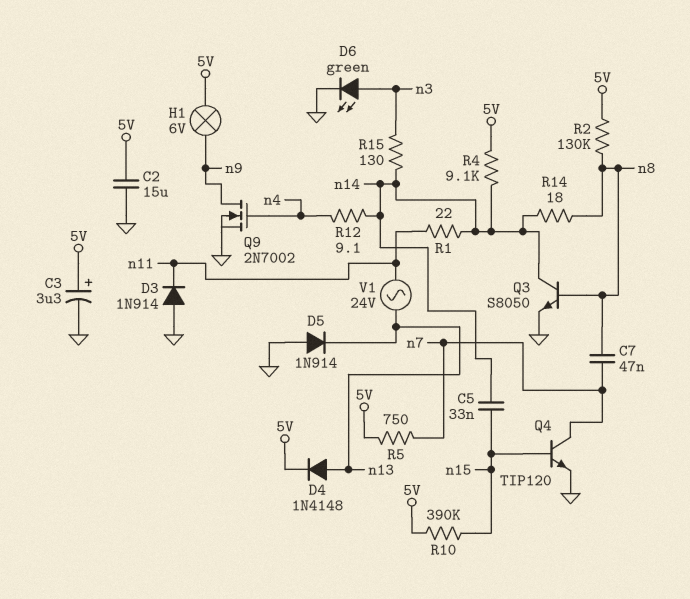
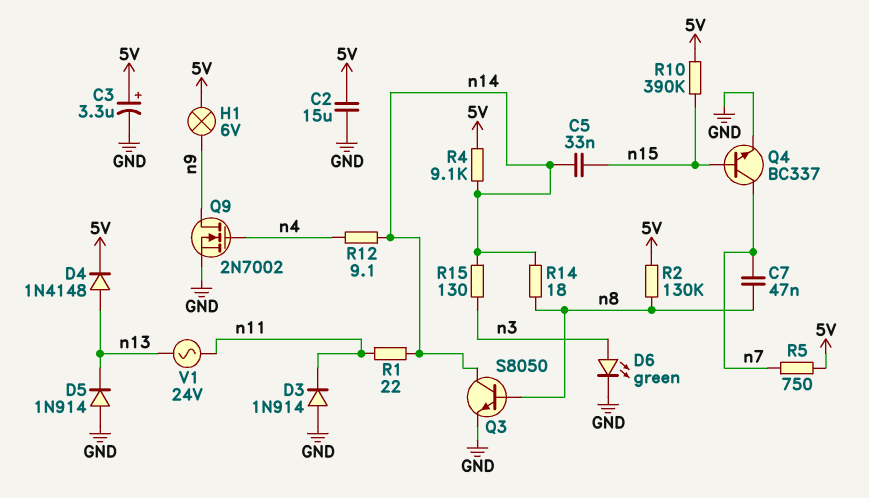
Q4: NPN TIP120 (B n15, C n7, E GND) -> NPN BC337 (B n15, C n7, E GND)

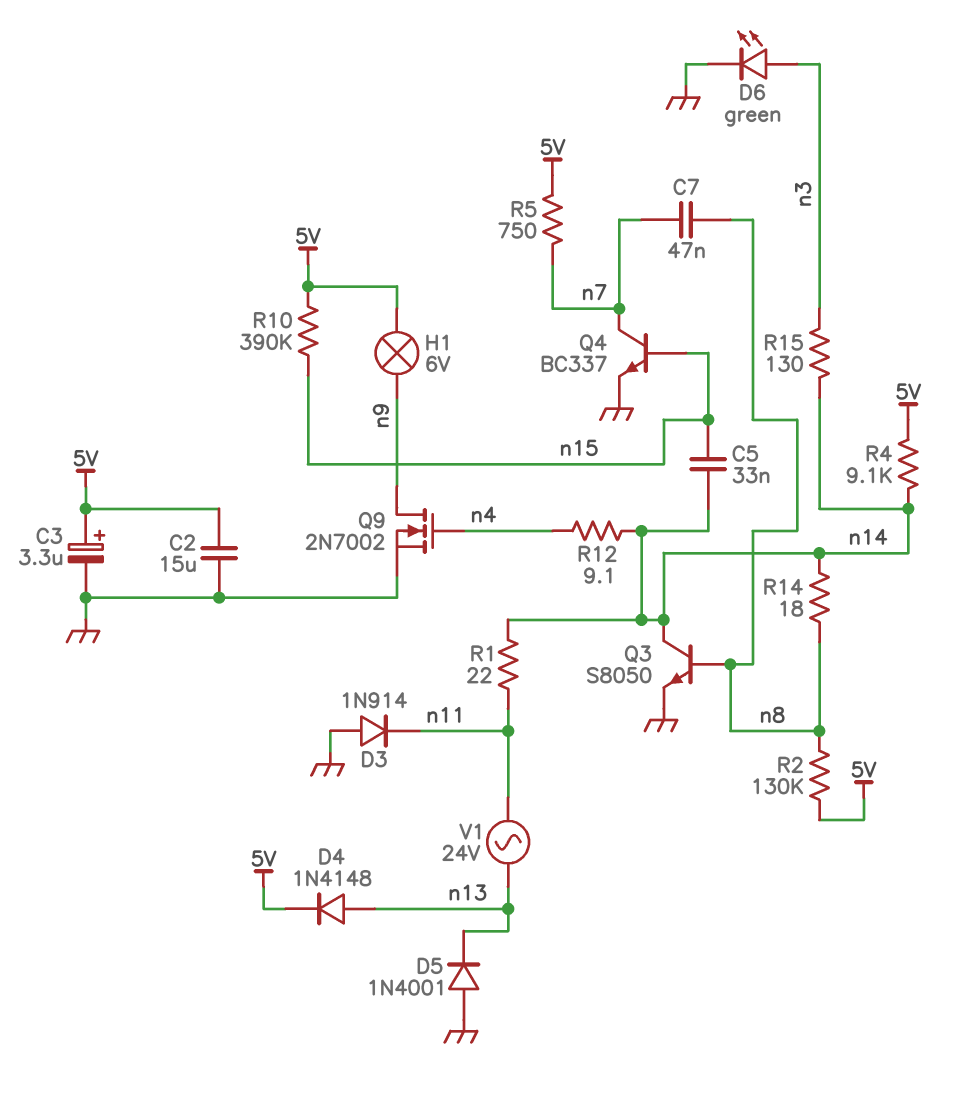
D5: diode 1N914 (A GND, K n13) -> diode 1N4001 (A GND, K n13)

